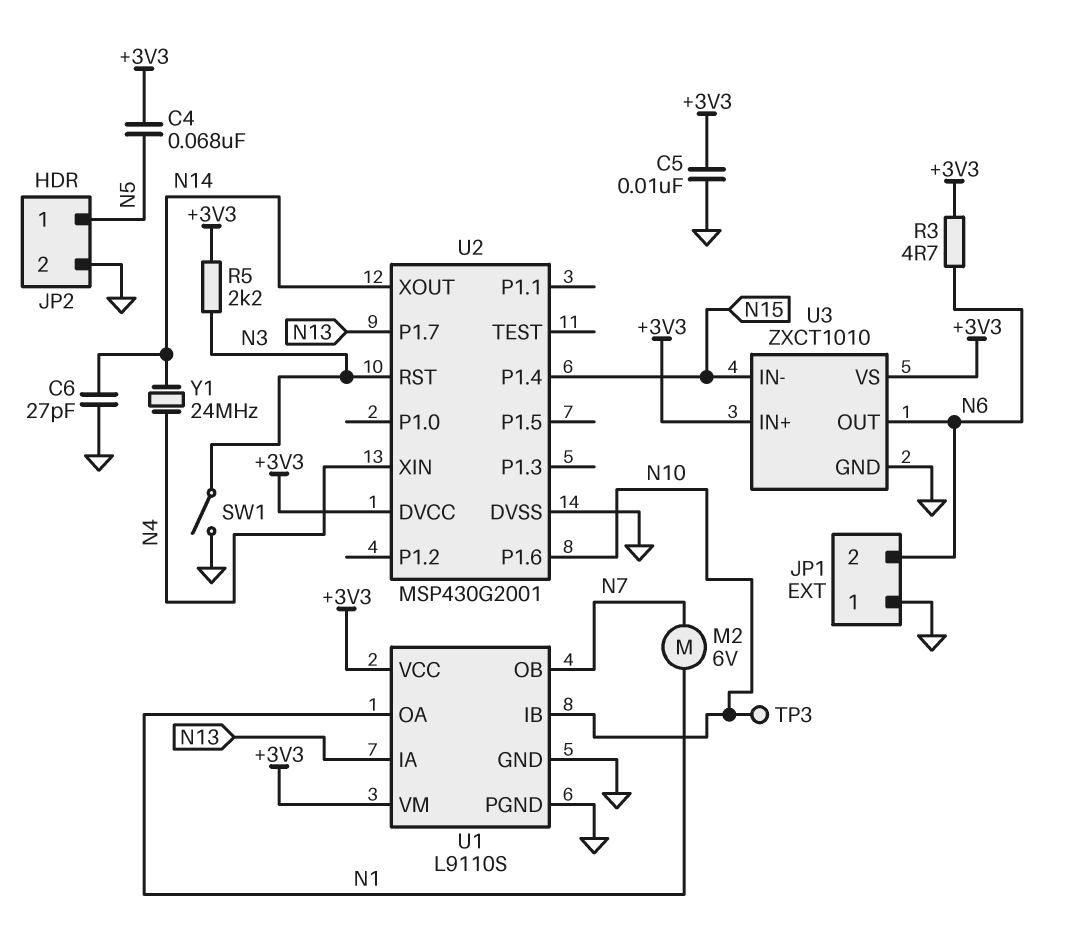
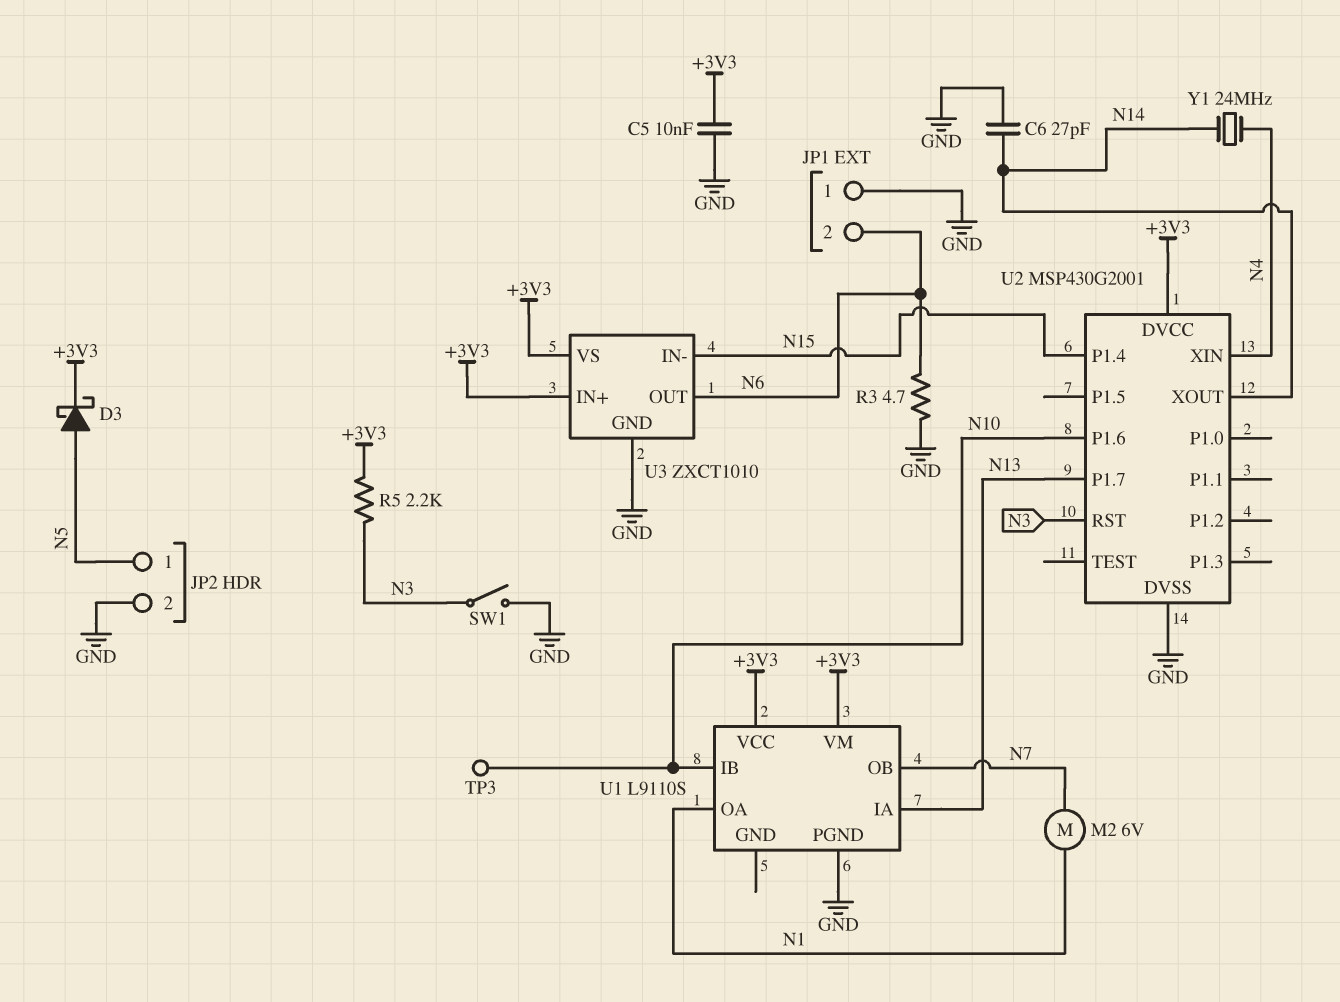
C4: 68nF (+3V3, N5) -> none
D3: none -> schottky (A N5, K +3V3)
R3: 4.7 (+3V3, N6) -> 4.7 (GND, N6)
U1 pin GND: GND -> none

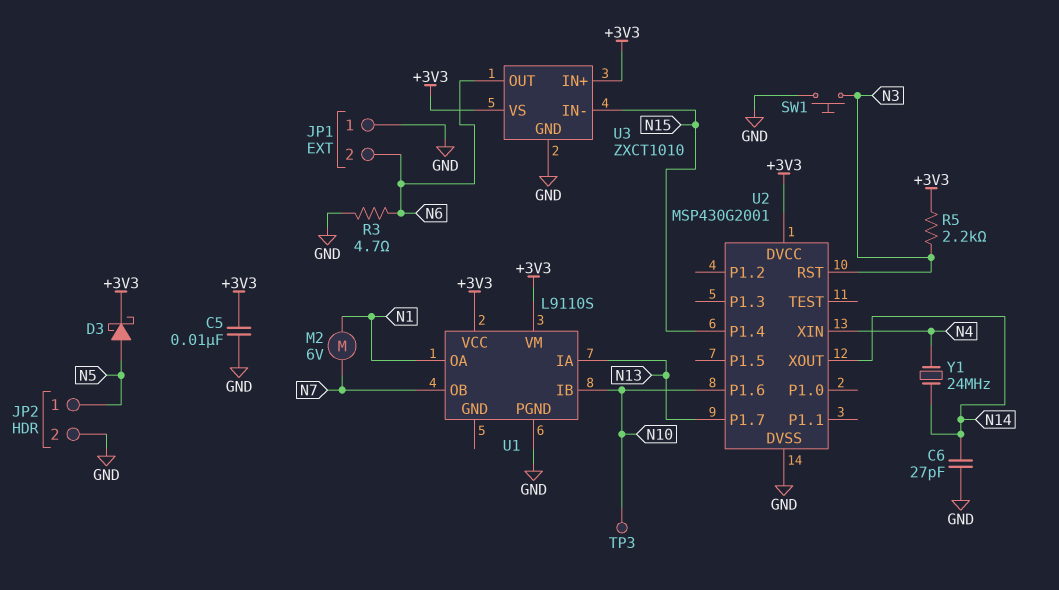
SW1: switch (GND, N3) -> button (GND, N3)

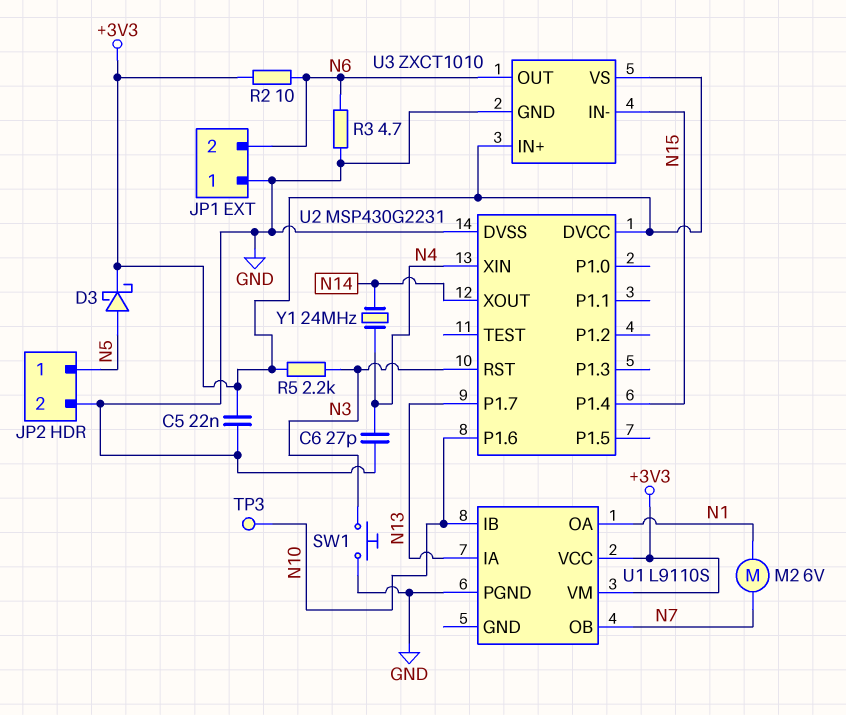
C5: 10nF (+3V3, GND) -> 22nF (+3V3, GND)
C6: 27pF (GND, N14) -> 27pF (GND, N4)
R2: none -> 10 (+3V3, N6)
U2: MSP430G2001 -> MSP430G2231

